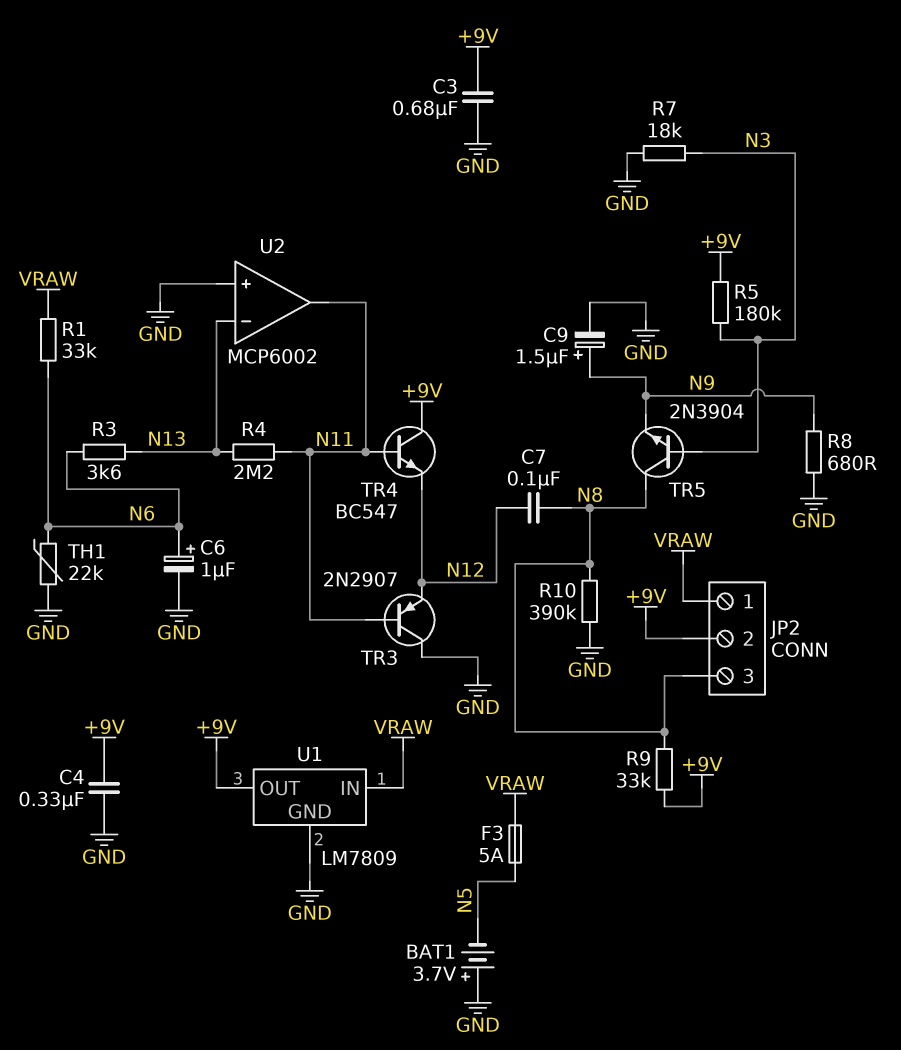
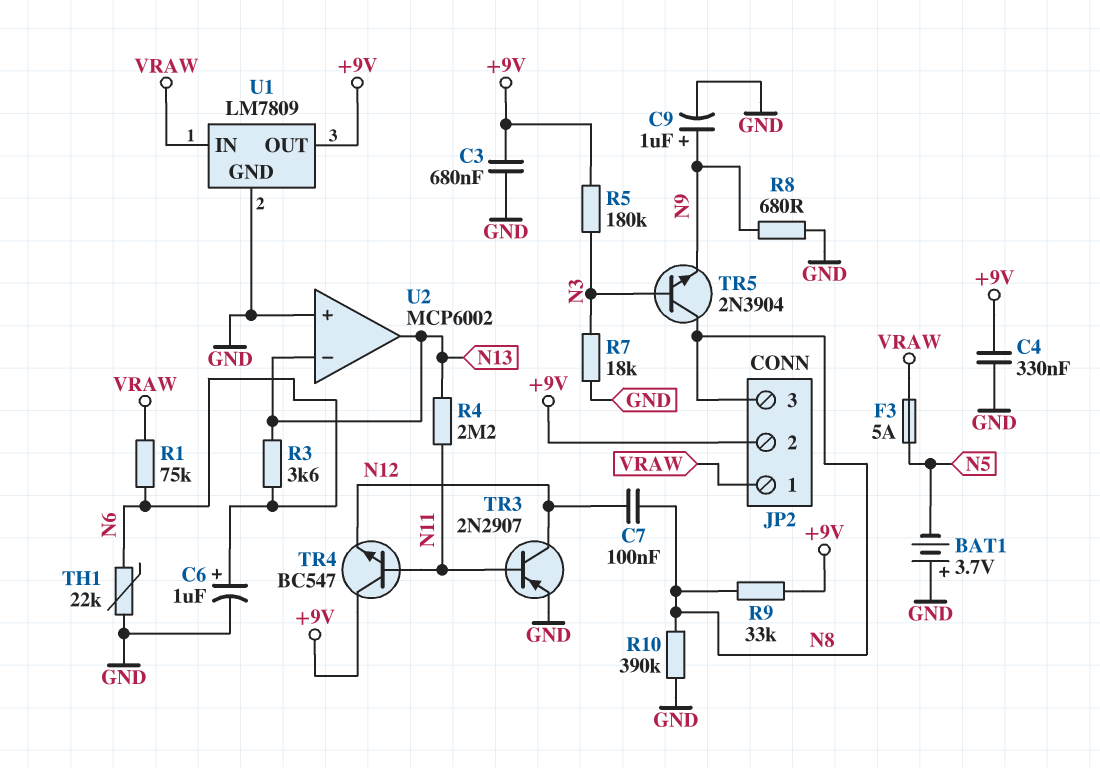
C9: 1.5uF (plus N9, minus GND) -> 1uF (plus N9, minus GND)
R1: 33k (N6, VRAW) -> 75k (N6, VRAW)
TR3: PNP 2N2907 (B N11, C GND, E N12) -> PNP 2N2907 (B N11, C N12, E GND)
U2 pin out: N11 -> N13

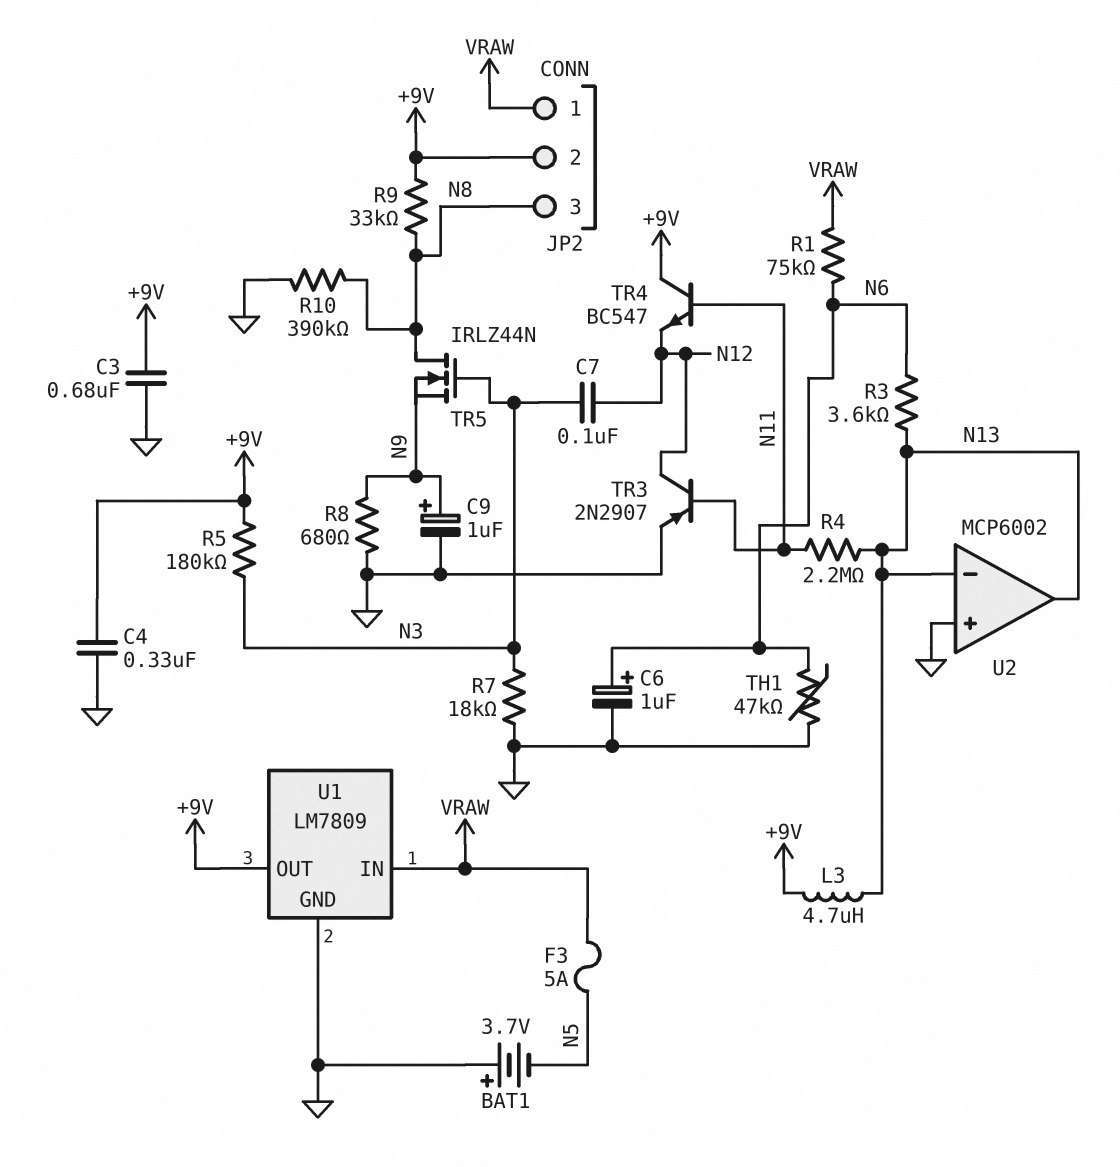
C7: 100nF (N8, N12) -> 100nF (N3, N12)
L3: none -> 4.7uH (+9V, N13)
TH1: 22k (GND, N6) -> 47k (GND, N6)
TR5: NPN 2N3904 (B N3, C N8, E N9) -> NMOS IRLZ44N (G N3, D N8, S N9)

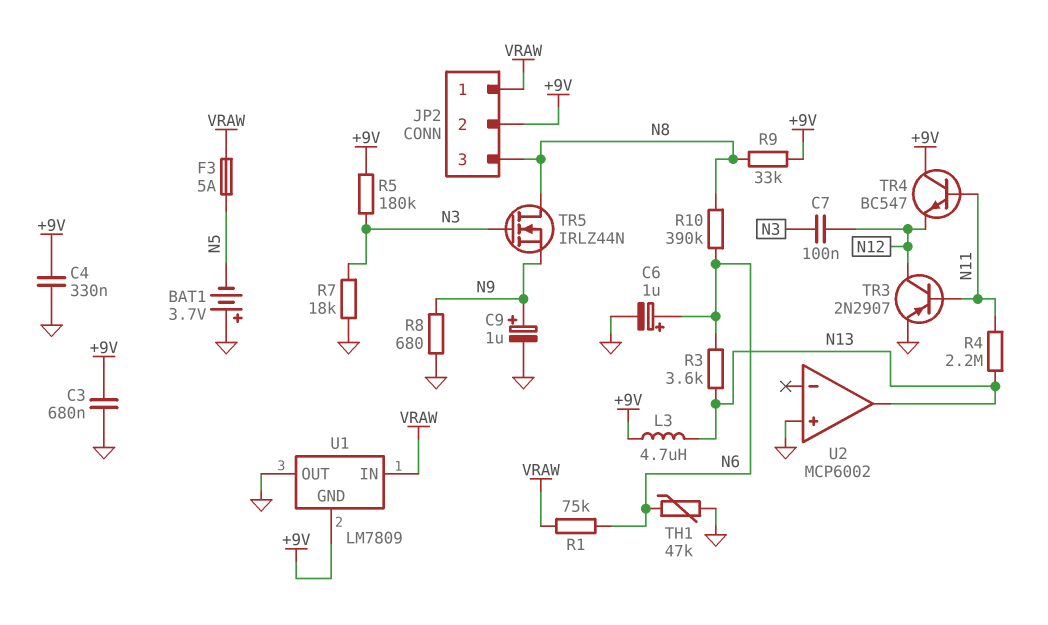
R10: 390k (GND, N8) -> 390k (N6, N8)
U1 pin GND: GND -> +9V
U1 pin OUT: +9V -> GND
U2 pin in-: N13 -> none

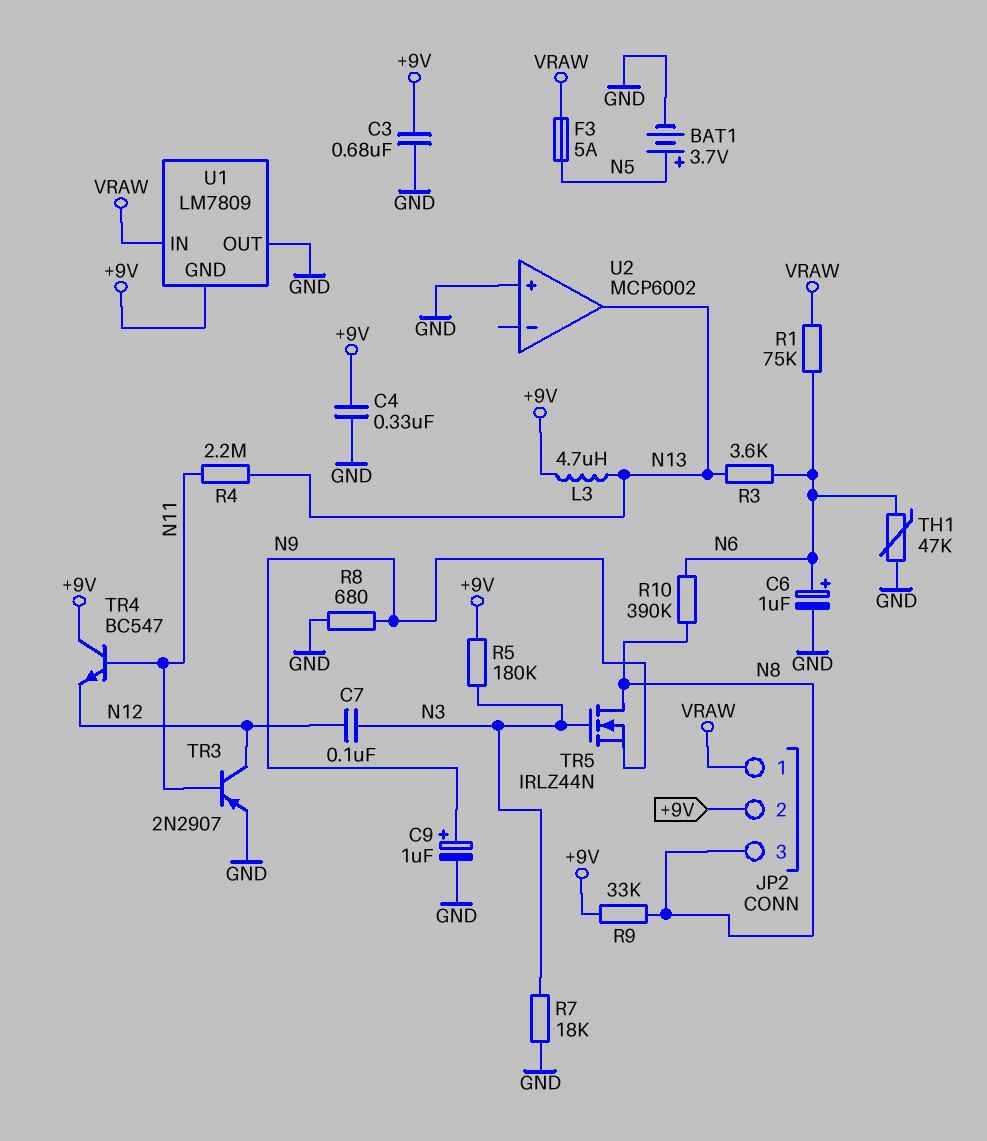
BAT1: 3.7V (plus GND, minus N5) -> 3.7V (plus N5, minus GND)

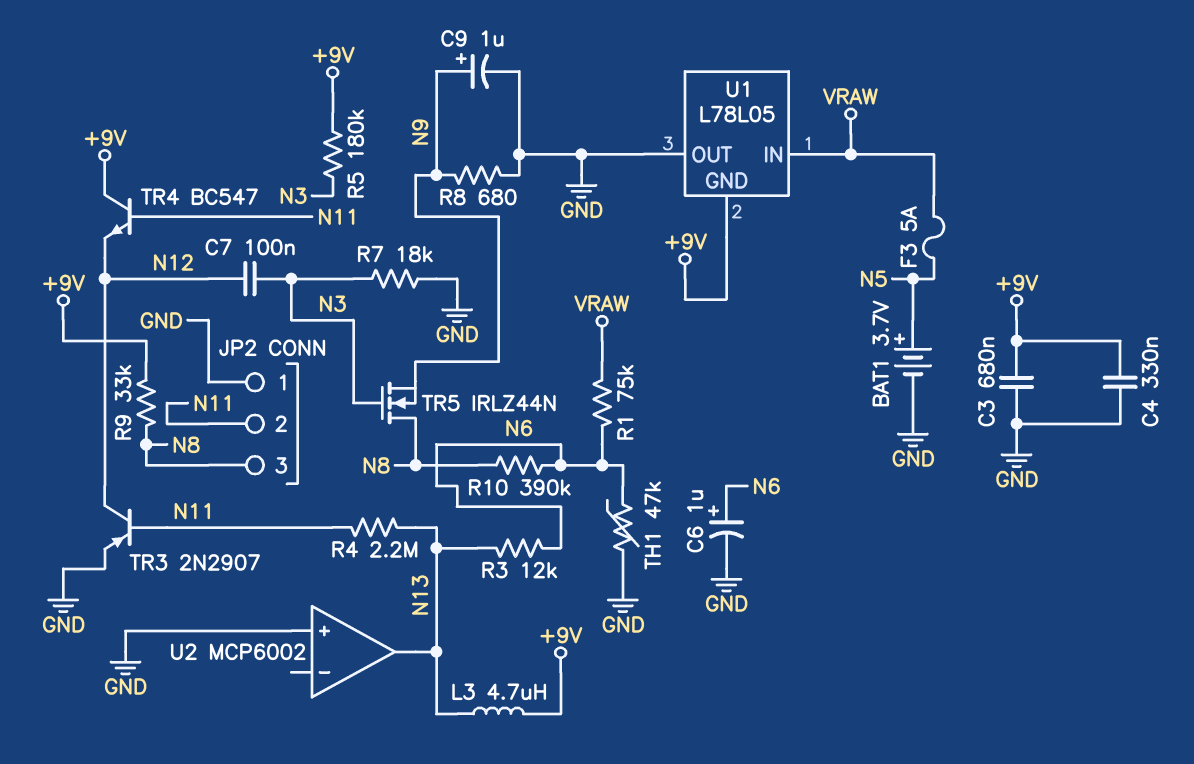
JP2 pin 1: VRAW -> GND
JP2 pin 2: +9V -> N11
R3: 3.6k (N6, N13) -> 12k (N6, N13)
U1: LM7809 -> L78L05

